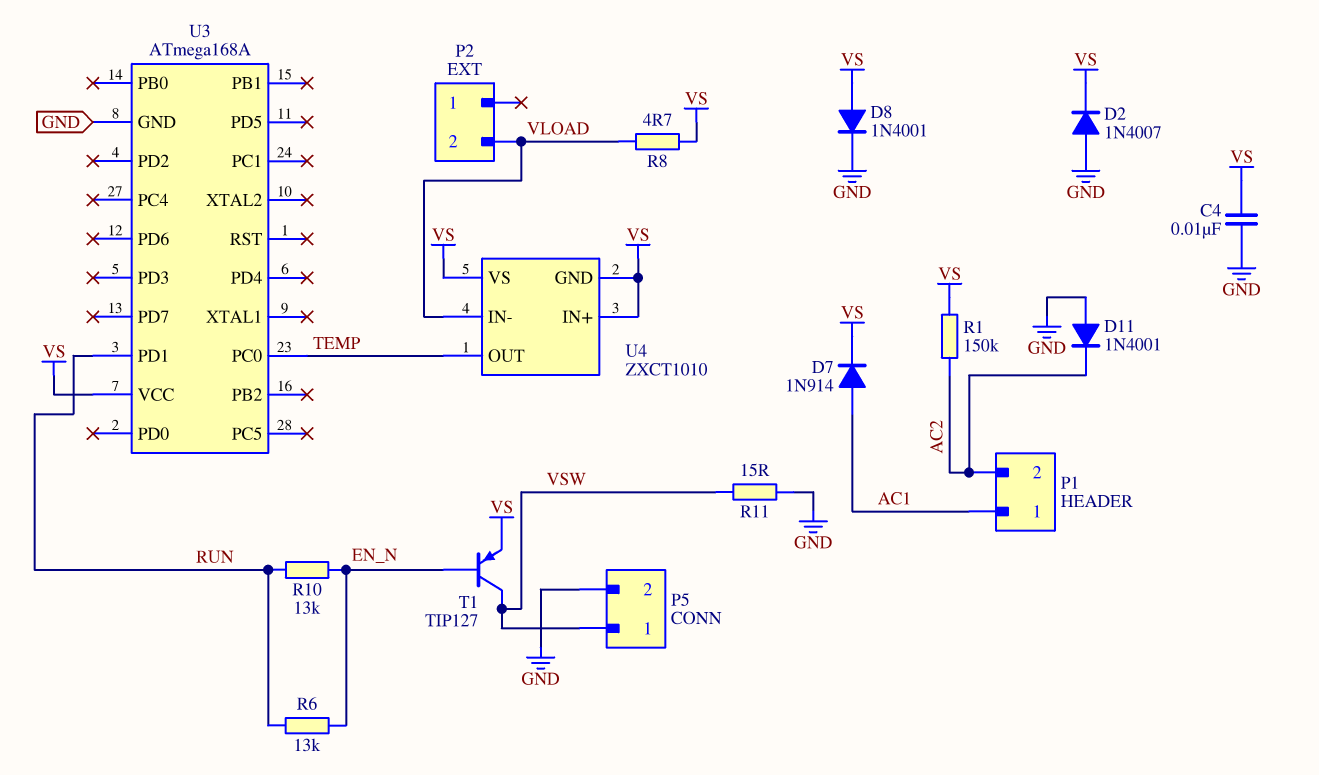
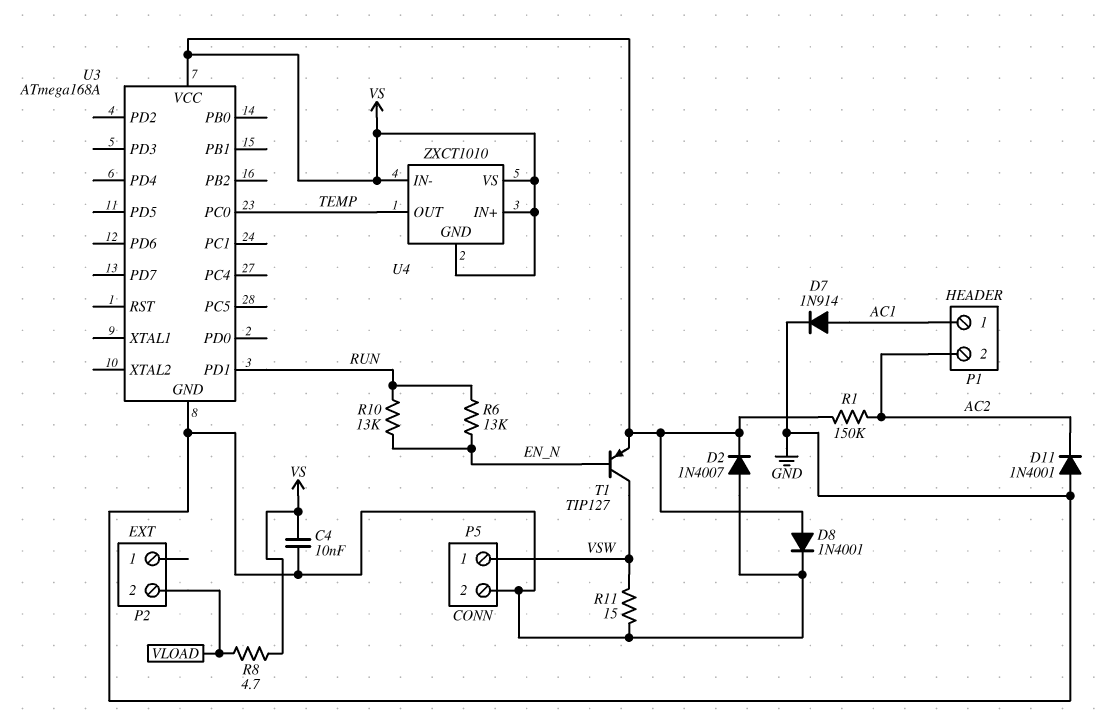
D7: diode 1N914 (A AC1, K VS) -> diode 1N914 (A AC1, K GND)
U4 pin IN-: VLOAD -> VS

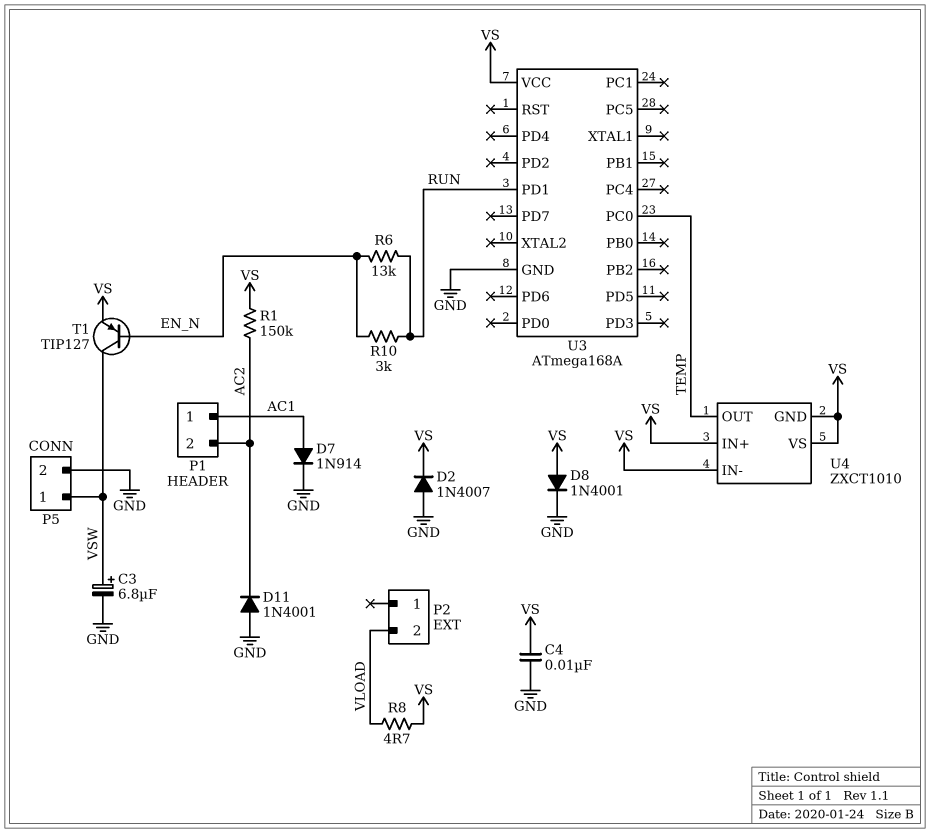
C3: none -> 6.8uF (plus VSW, minus GND)
R10: 13k (EN_N, RUN) -> 3k (EN_N, RUN)
R11: 15 (GND, VSW) -> none

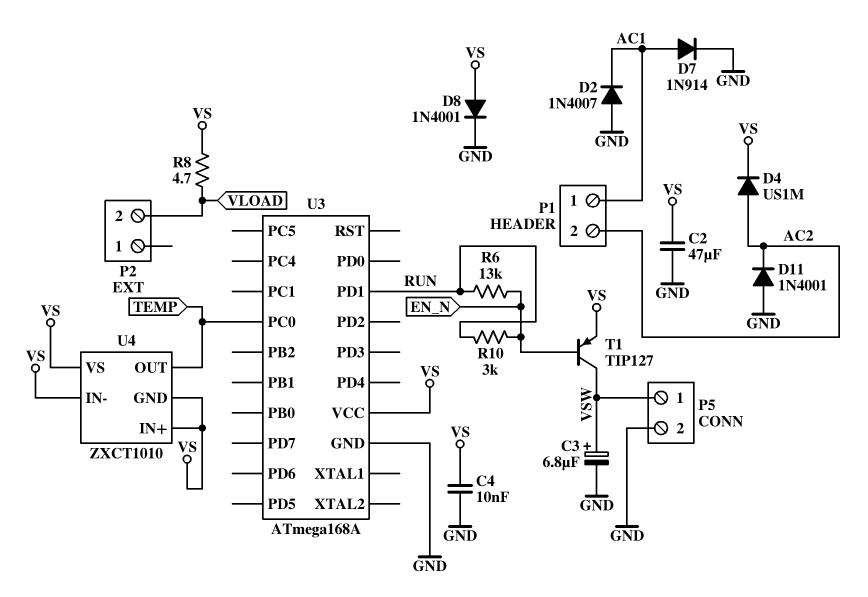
C2: none -> 47uF (GND, VS)
D2: diode 1N4007 (A GND, K VS) -> diode 1N4007 (A GND, K AC1)
D4: none -> diode US1M (A AC2, K VS)
R1: 150k (AC2, VS) -> none

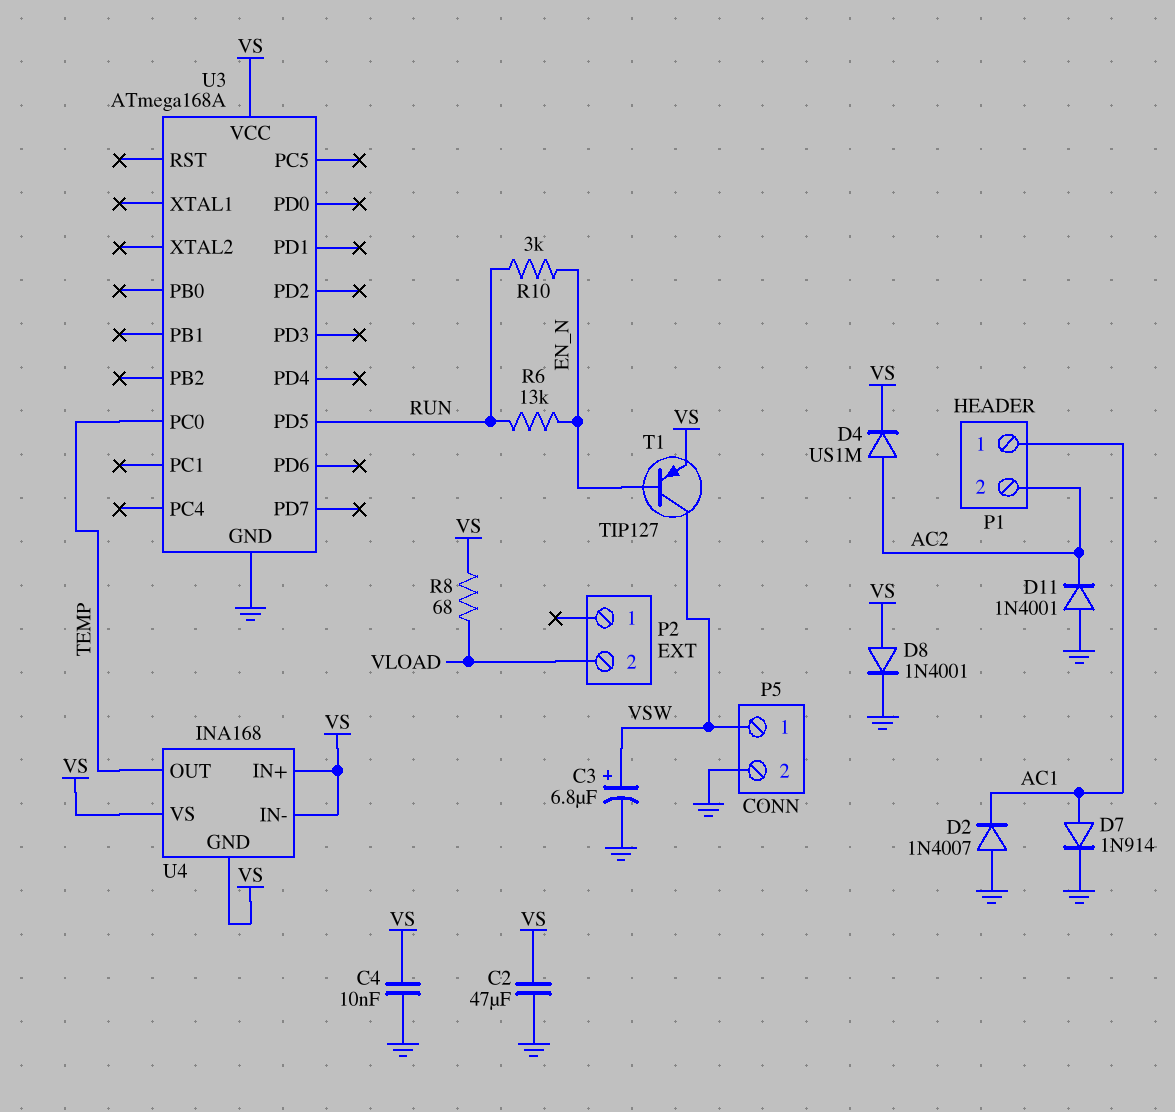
R8: 4.7 (VLOAD, VS) -> 68 (VLOAD, VS)
U3 pin PD1: RUN -> none
U3 pin PD5: none -> RUN
U4: ZXCT1010 -> INA168

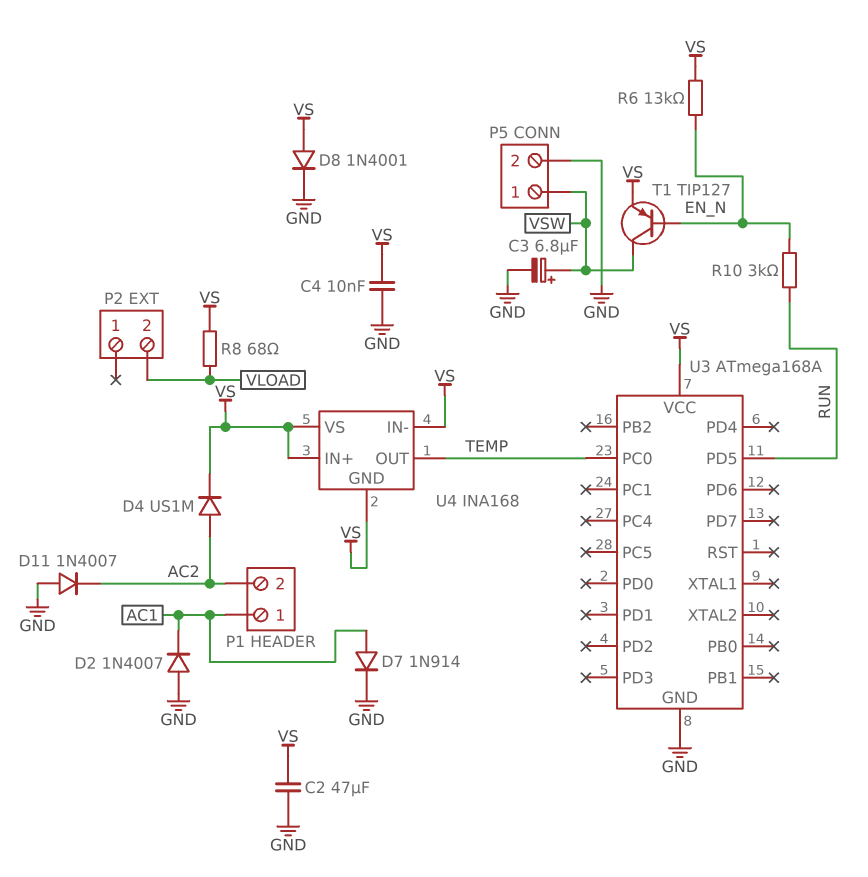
D11: diode 1N4001 (A GND, K AC2) -> diode 1N4007 (A GND, K AC2)
R6: 13k (EN_N, RUN) -> 13k (EN_N, VS)

